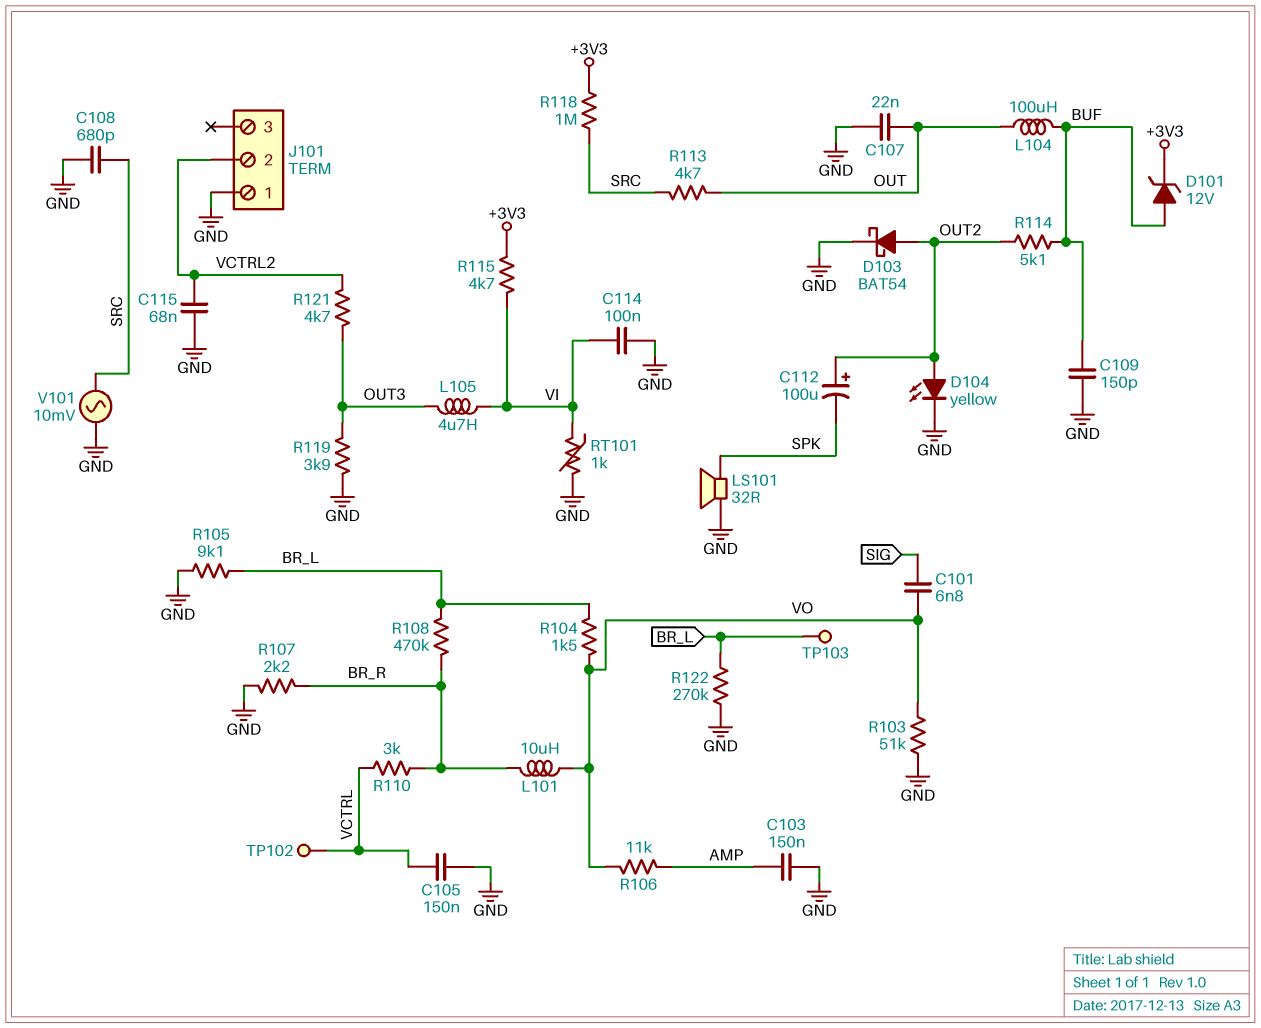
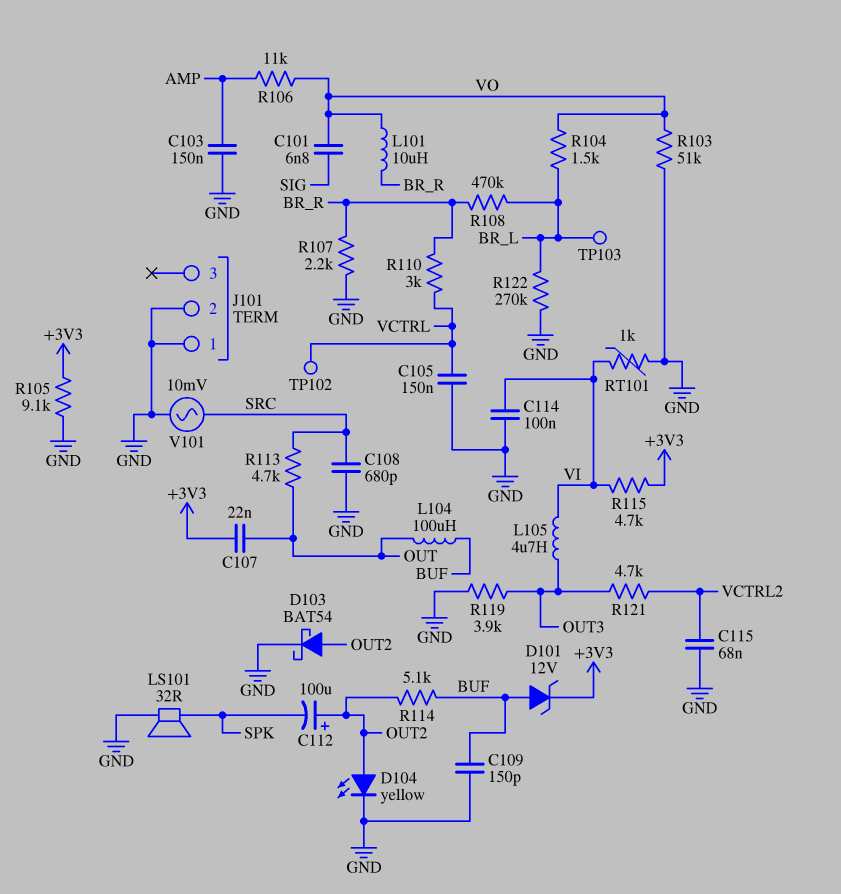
C107: 22nF (GND, OUT) -> 22nF (+3V3, OUT)
J101 pin 2: VCTRL2 -> GND
R105: 9.1k (BR_L, GND) -> 9.1k (+3V3, GND)
R118: 1M (+3V3, SRC) -> none

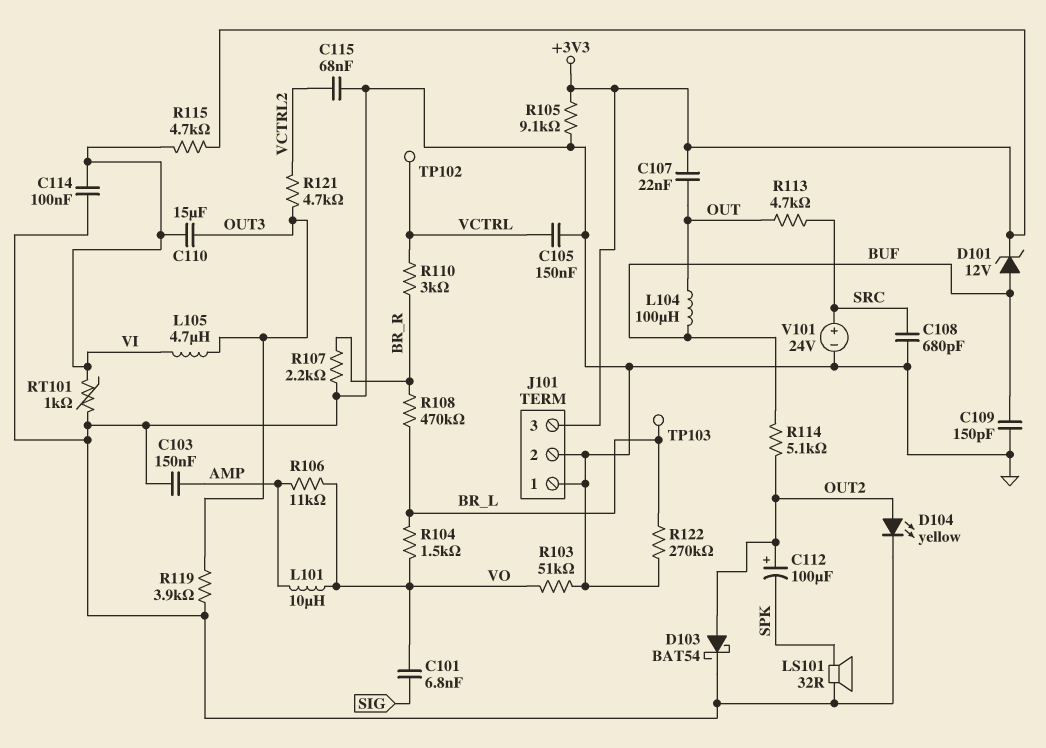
C110: none -> 15uF (OUT3, VI)
J101 pin 3: none -> +3V3
L101: 10uH (BR_R, VO) -> 10uH (AMP, VO)
V101: AC 10mV (GND, SRC) -> 24V (plus SRC, minus GND)

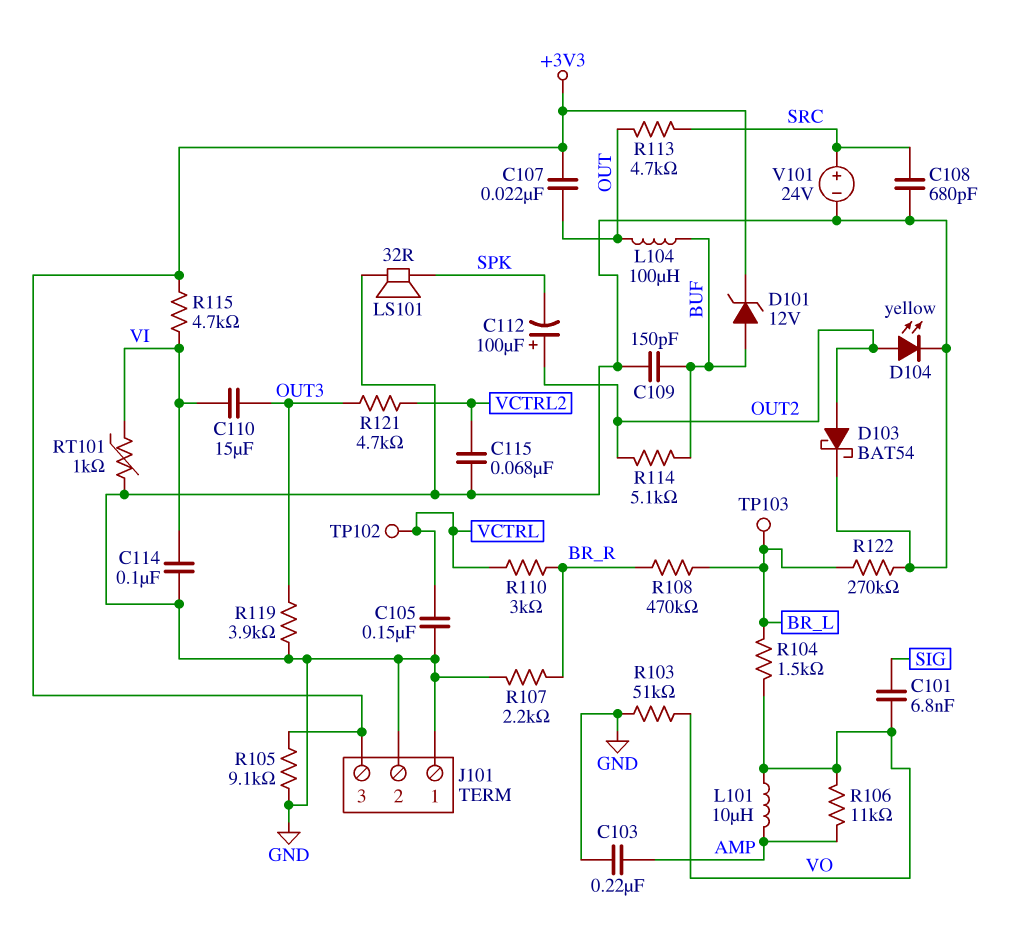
C103: 150nF (AMP, GND) -> 220nF (AMP, GND)
L105: 4.7uH (OUT3, VI) -> none

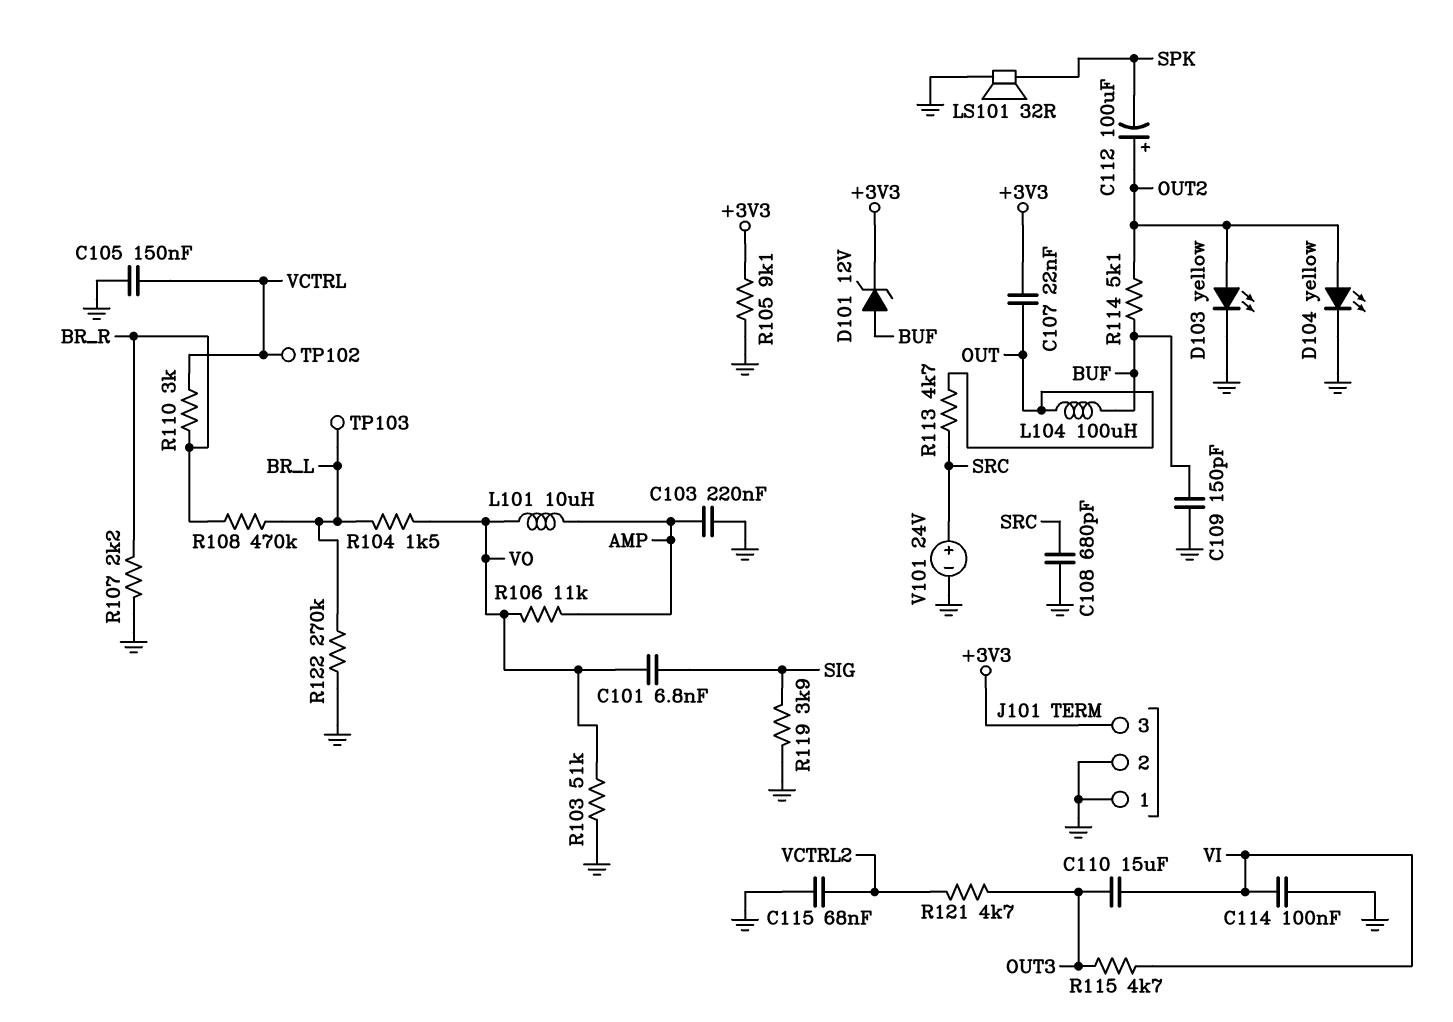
D103: schottky BAT54 (A OUT2, K GND) -> LED yellow (A OUT2, K GND)
R115: 4.7k (+3V3, VI) -> 4.7k (OUT3, VI)
R119: 3.9k (GND, OUT3) -> 3.9k (GND, SIG)
RT101: 1k (GND, VI) -> none

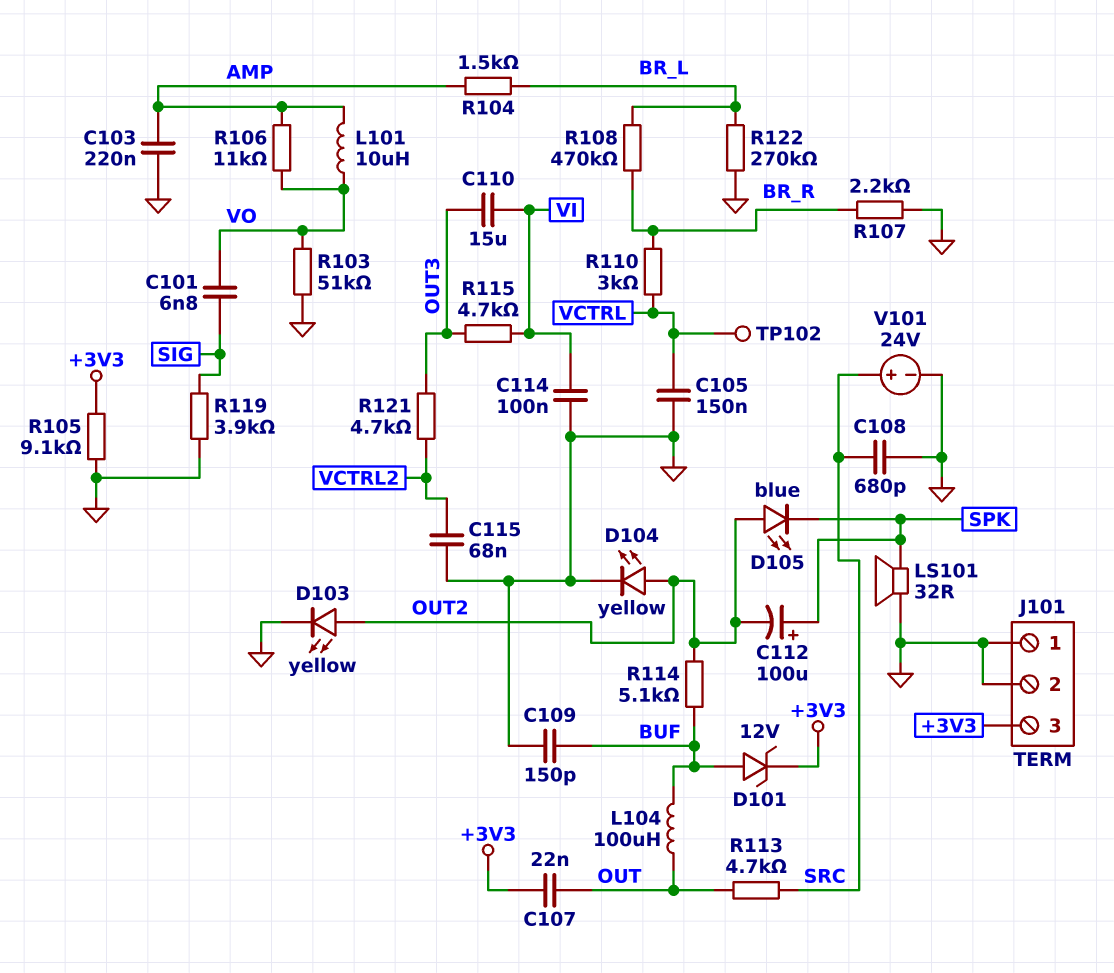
C112: 100uF (plus OUT2, minus SPK) -> 100uF (plus SPK, minus OUT2)
D105: none -> LED blue (A OUT2, K SPK)
R104: 1.5k (BR_L, VO) -> 1.5k (AMP, BR_L)
TP103: test point (BR_L) -> none

